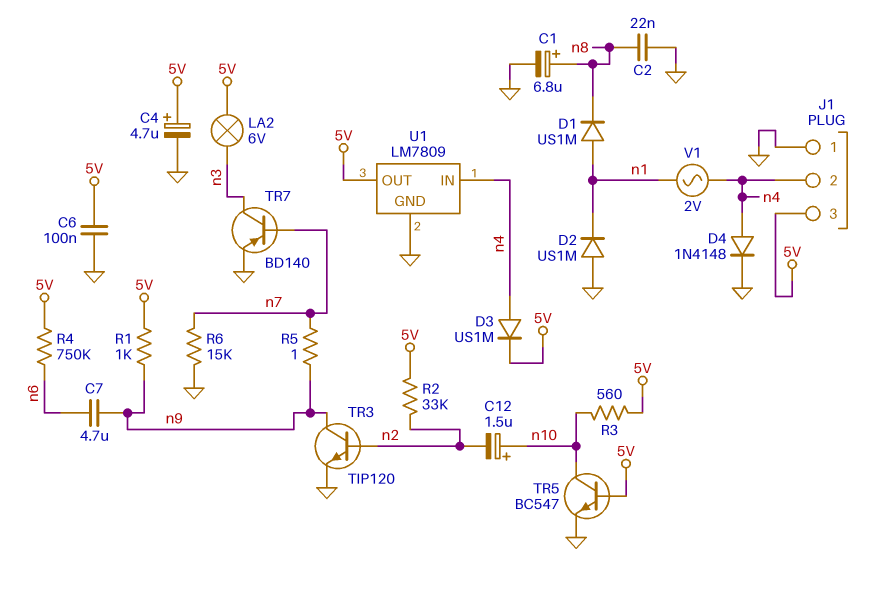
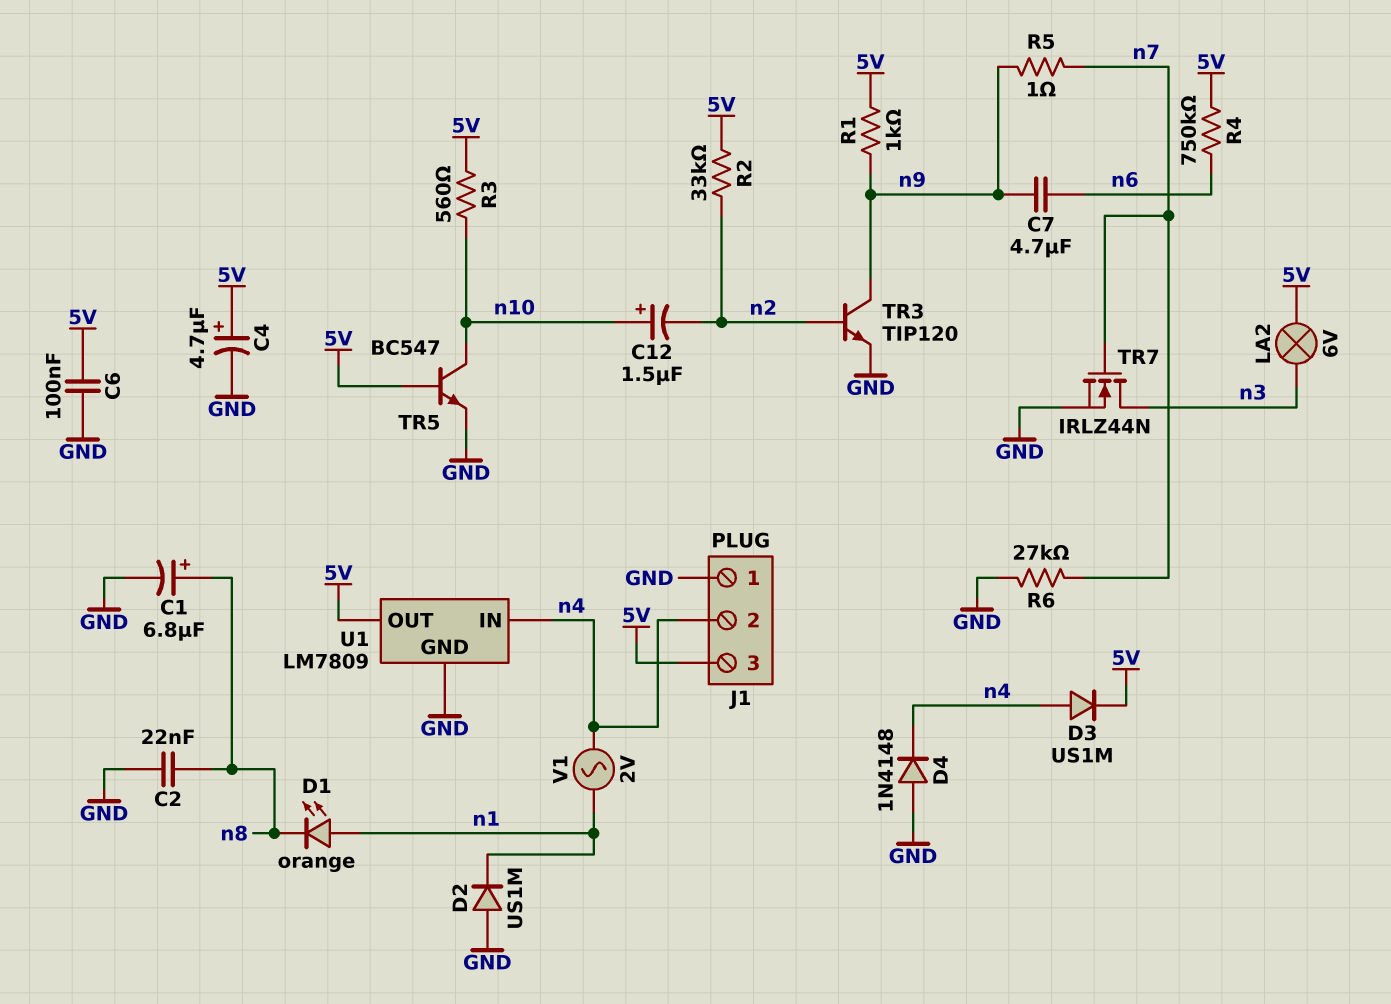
D1: diode US1M (A n1, K n8) -> LED orange (A n1, K n8)
D4: diode 1N4148 (A n4, K GND) -> diode 1N4148 (A GND, K n4)
R6: 15k (GND, n7) -> 27k (GND, n7)
TR7: PNP BD140 (B n7, C n3, E GND) -> NMOS IRLZ44N (G n7, D n3, S GND)

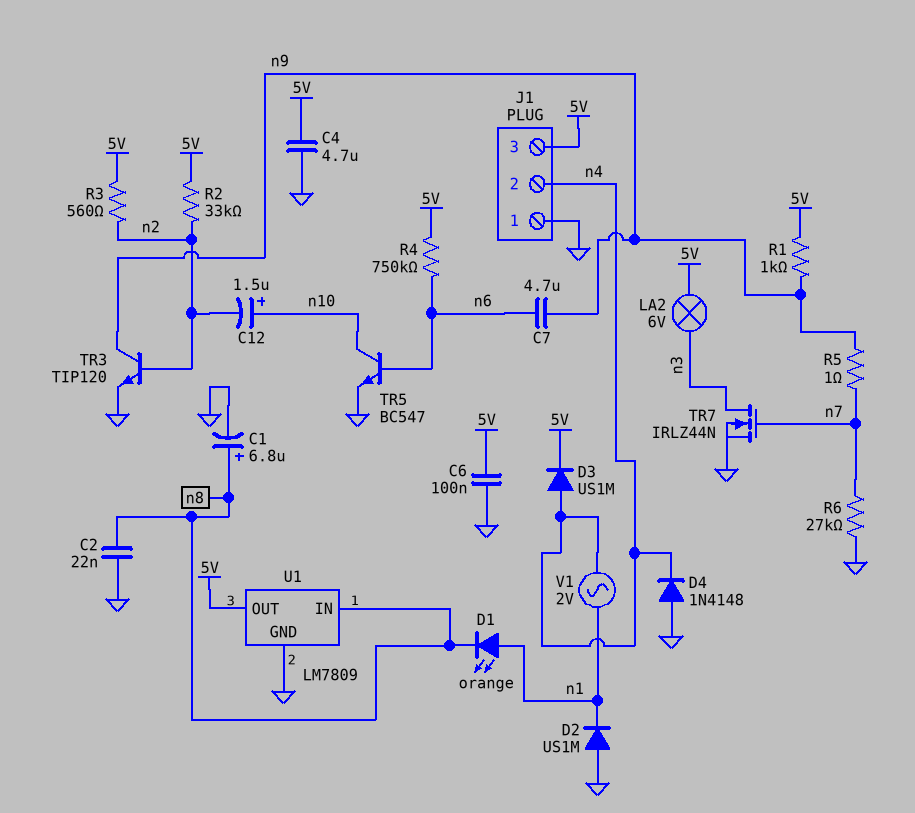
C4: 4.7uF (plus 5V, minus GND) -> 4.7uF (5V, GND)
R3: 560 (5V, n10) -> 560 (5V, n2)
TR5: NPN BC547 (B 5V, C n10, E GND) -> NPN BC547 (B n6, C n10, E GND)
U1 pin IN: n4 -> n8

